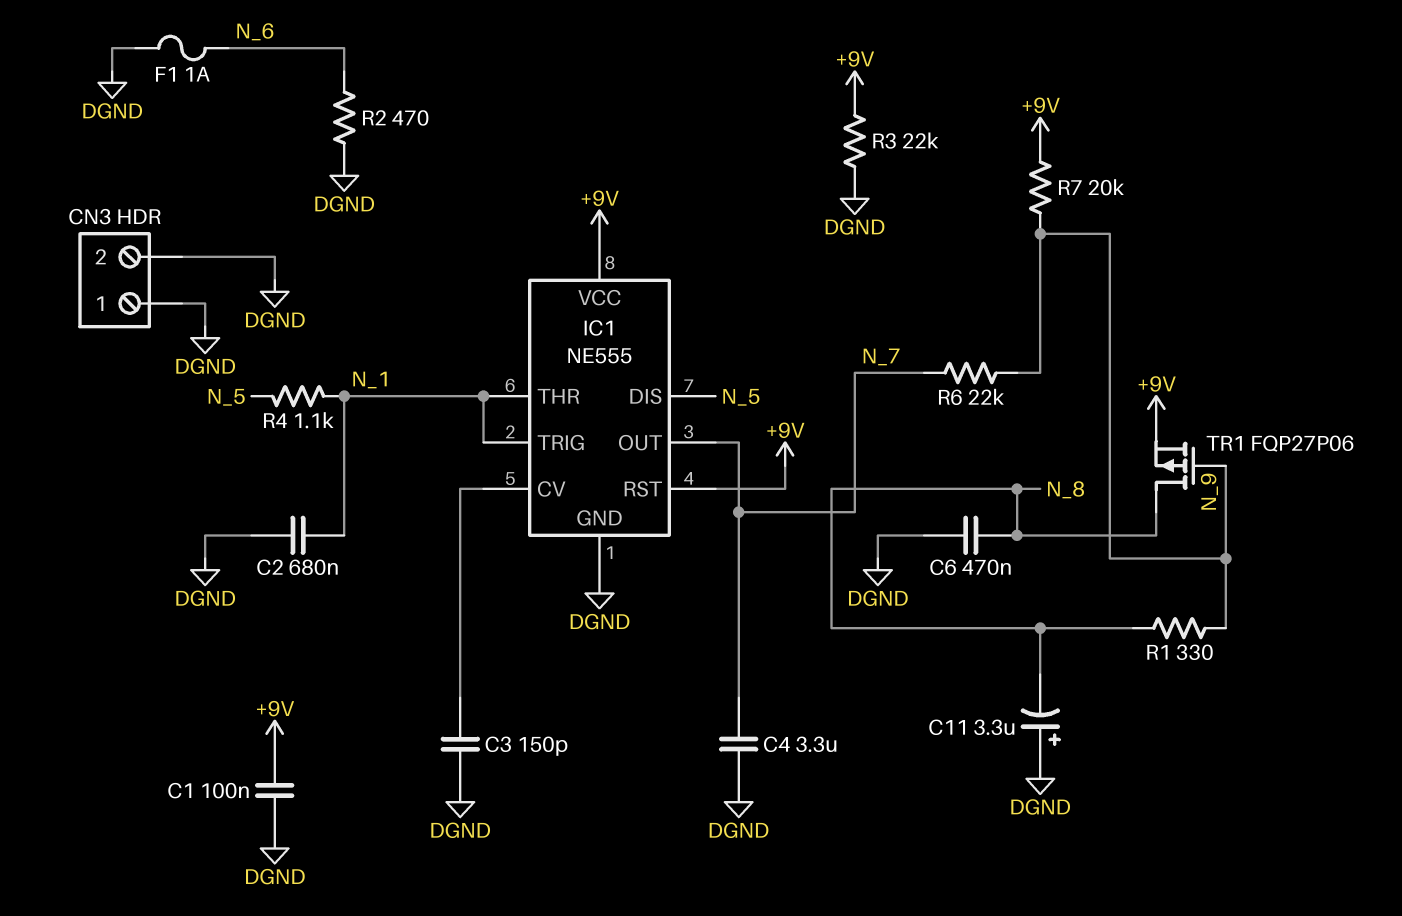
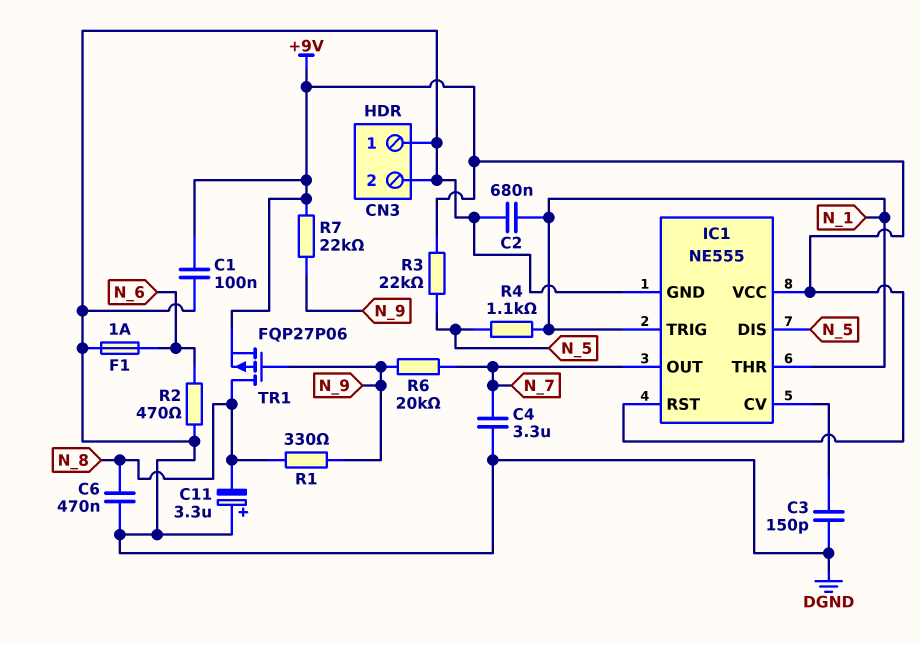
R3: 22k (+9V, DGND) -> 22k (+9V, N_5)
R6: 22k (N_7, N_9) -> 20k (N_7, N_9)
R7: 20k (+9V, N_9) -> 22k (+9V, N_9)

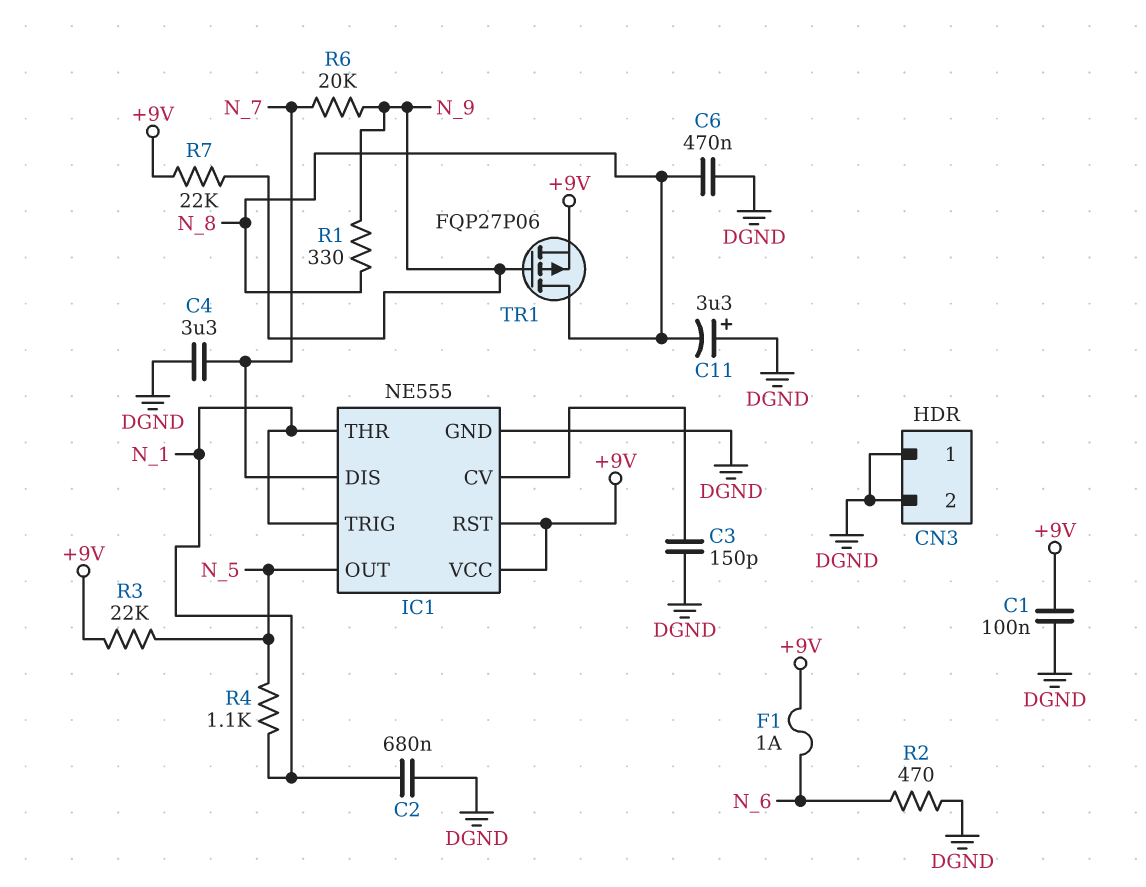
F1: 1A (DGND, N_6) -> 1A (+9V, N_6)
IC1 pin DIS: N_5 -> N_7
IC1 pin OUT: N_7 -> N_5

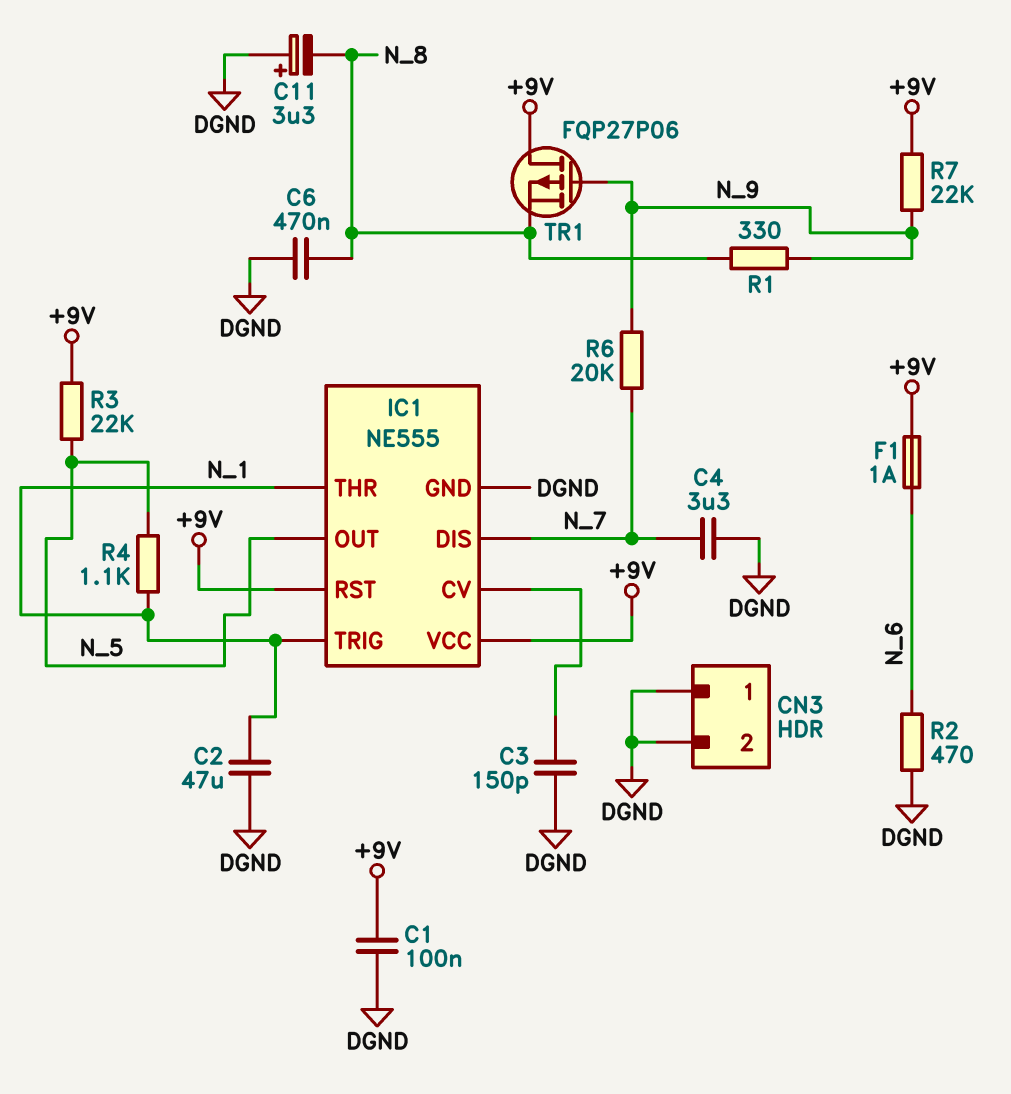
C2: 680nF (DGND, N_1) -> 47uF (DGND, N_1)
TR1: PMOS FQP27P06 (G N_9, D N_8, S +9V) -> PMOS FQP27P06 (G N_9, D +9V, S N_8)

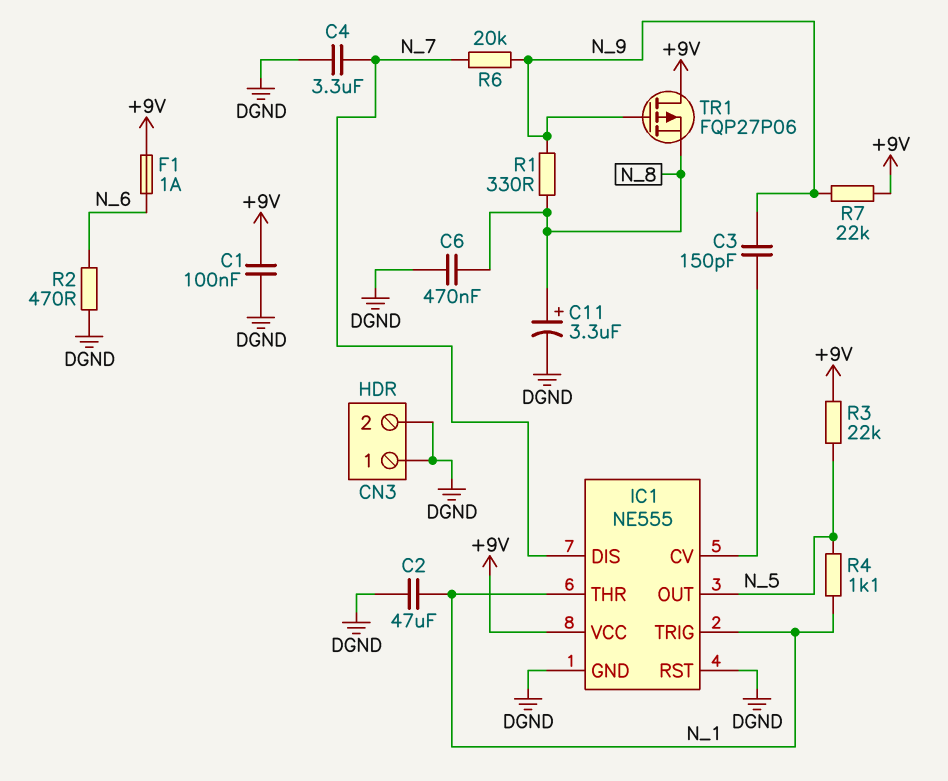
C3: 150pF (DGND, IC1/CV) -> 150pF (IC1/CV, N_9)
C11: 3.3uF (plus DGND, minus N_8) -> 3.3uF (plus N_8, minus DGND)
IC1 pin RST: +9V -> DGND

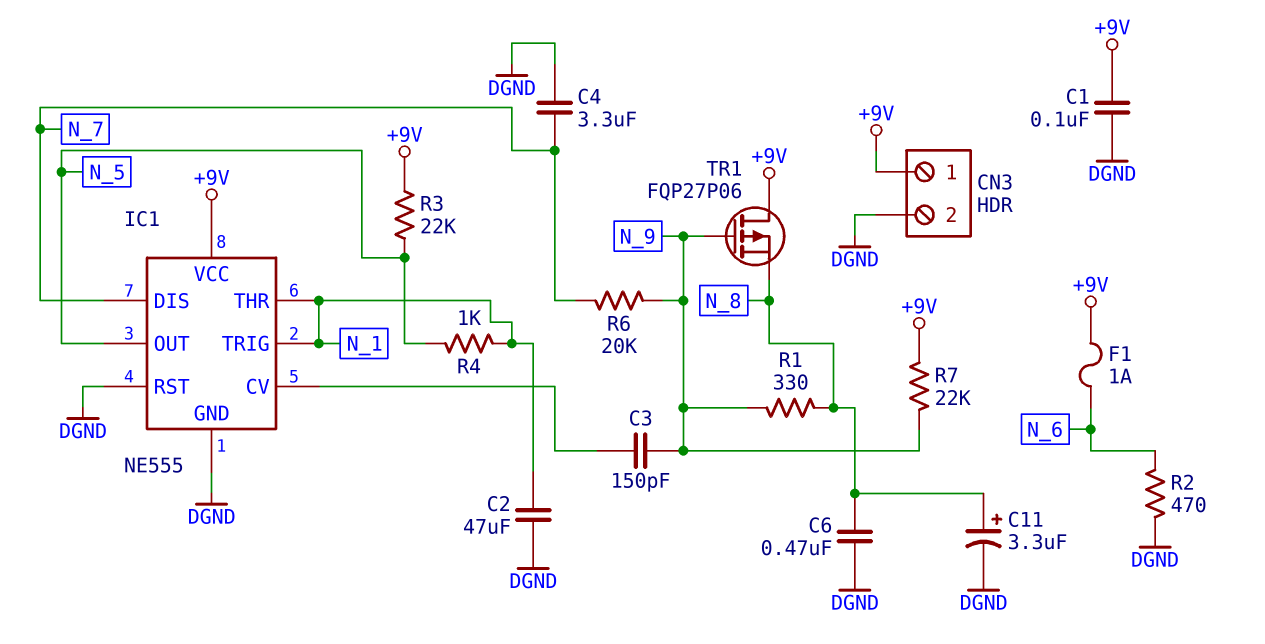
CN3 pin 1: DGND -> +9V
R4: 1.1k (N_1, N_5) -> 1k (N_1, N_5)

